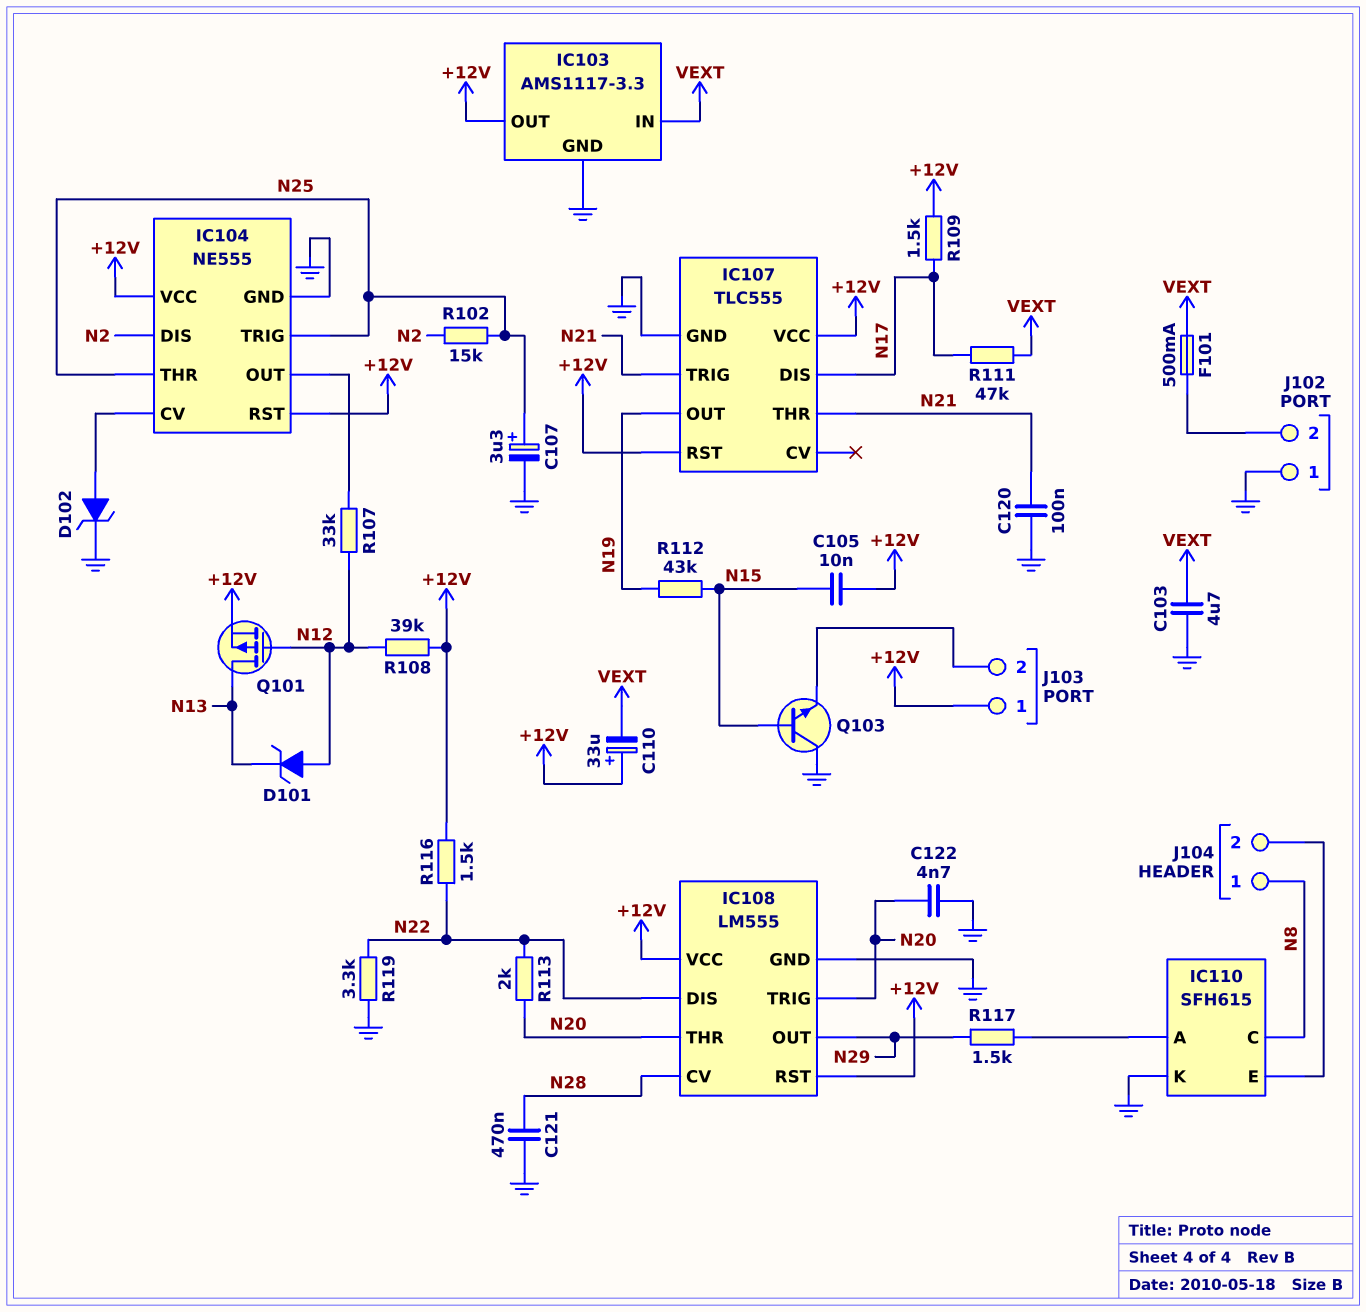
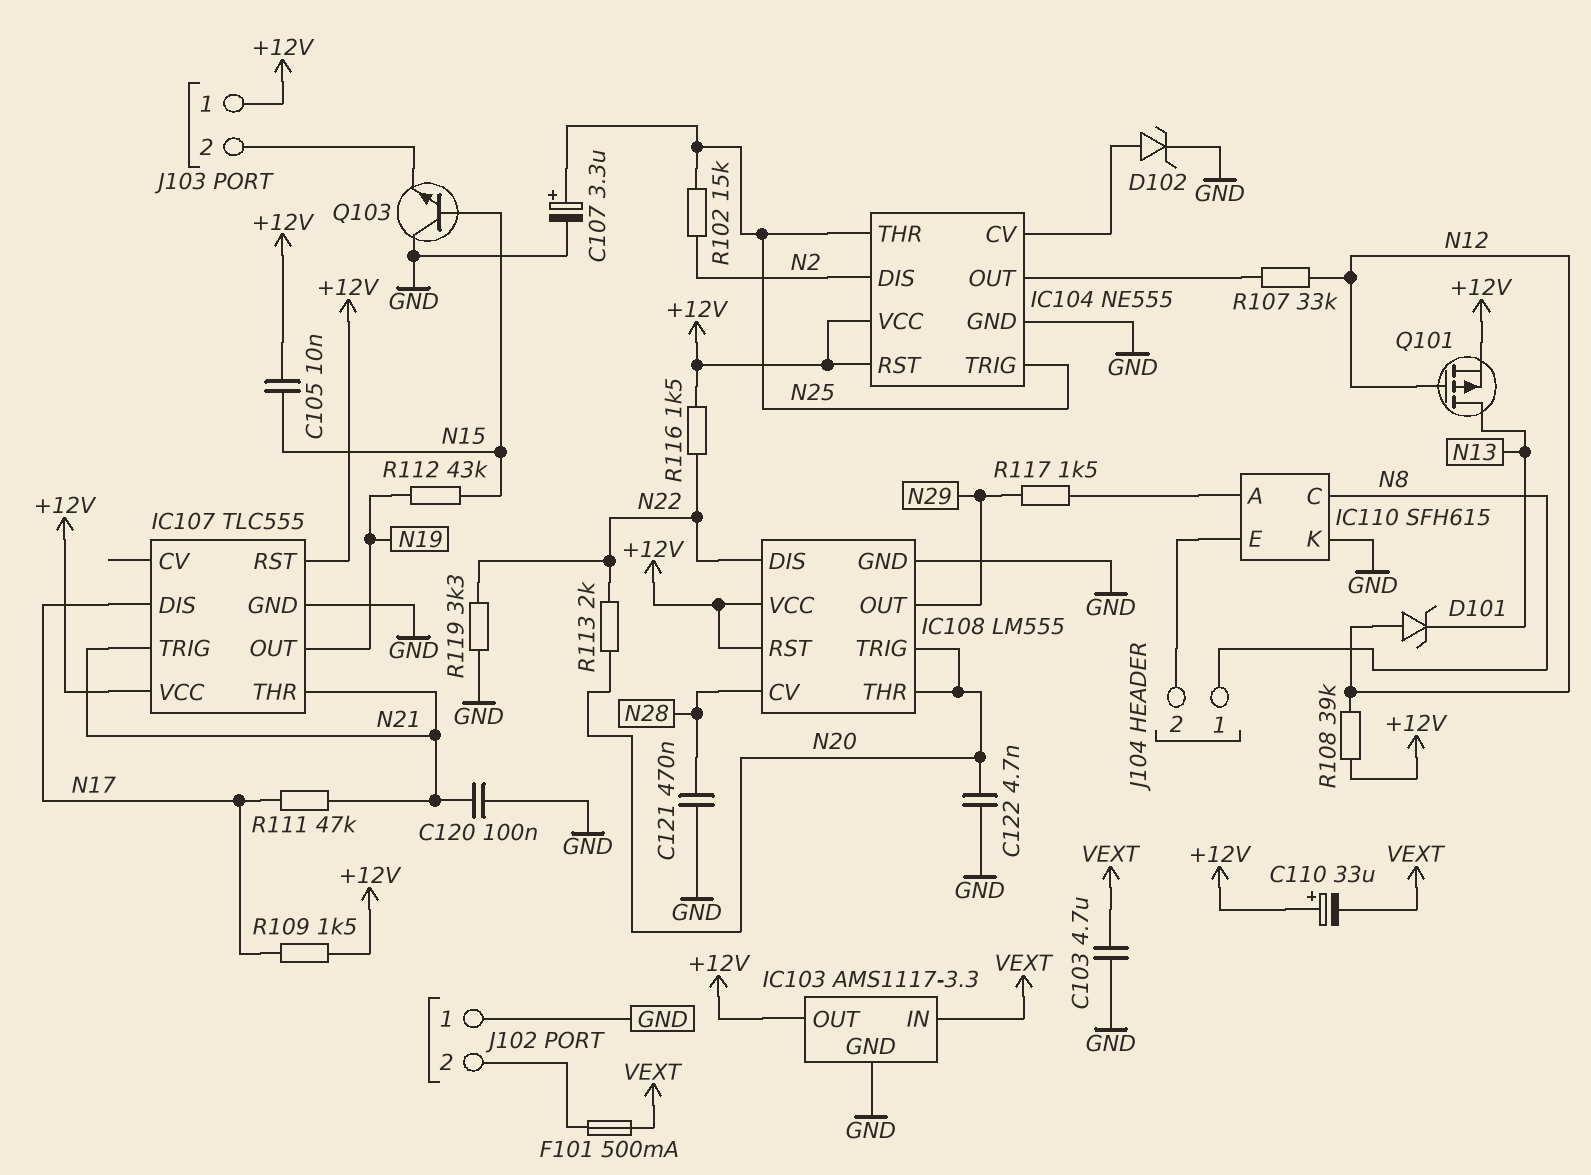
R111: 47k (N17, VEXT) -> 47k (N17, N21)

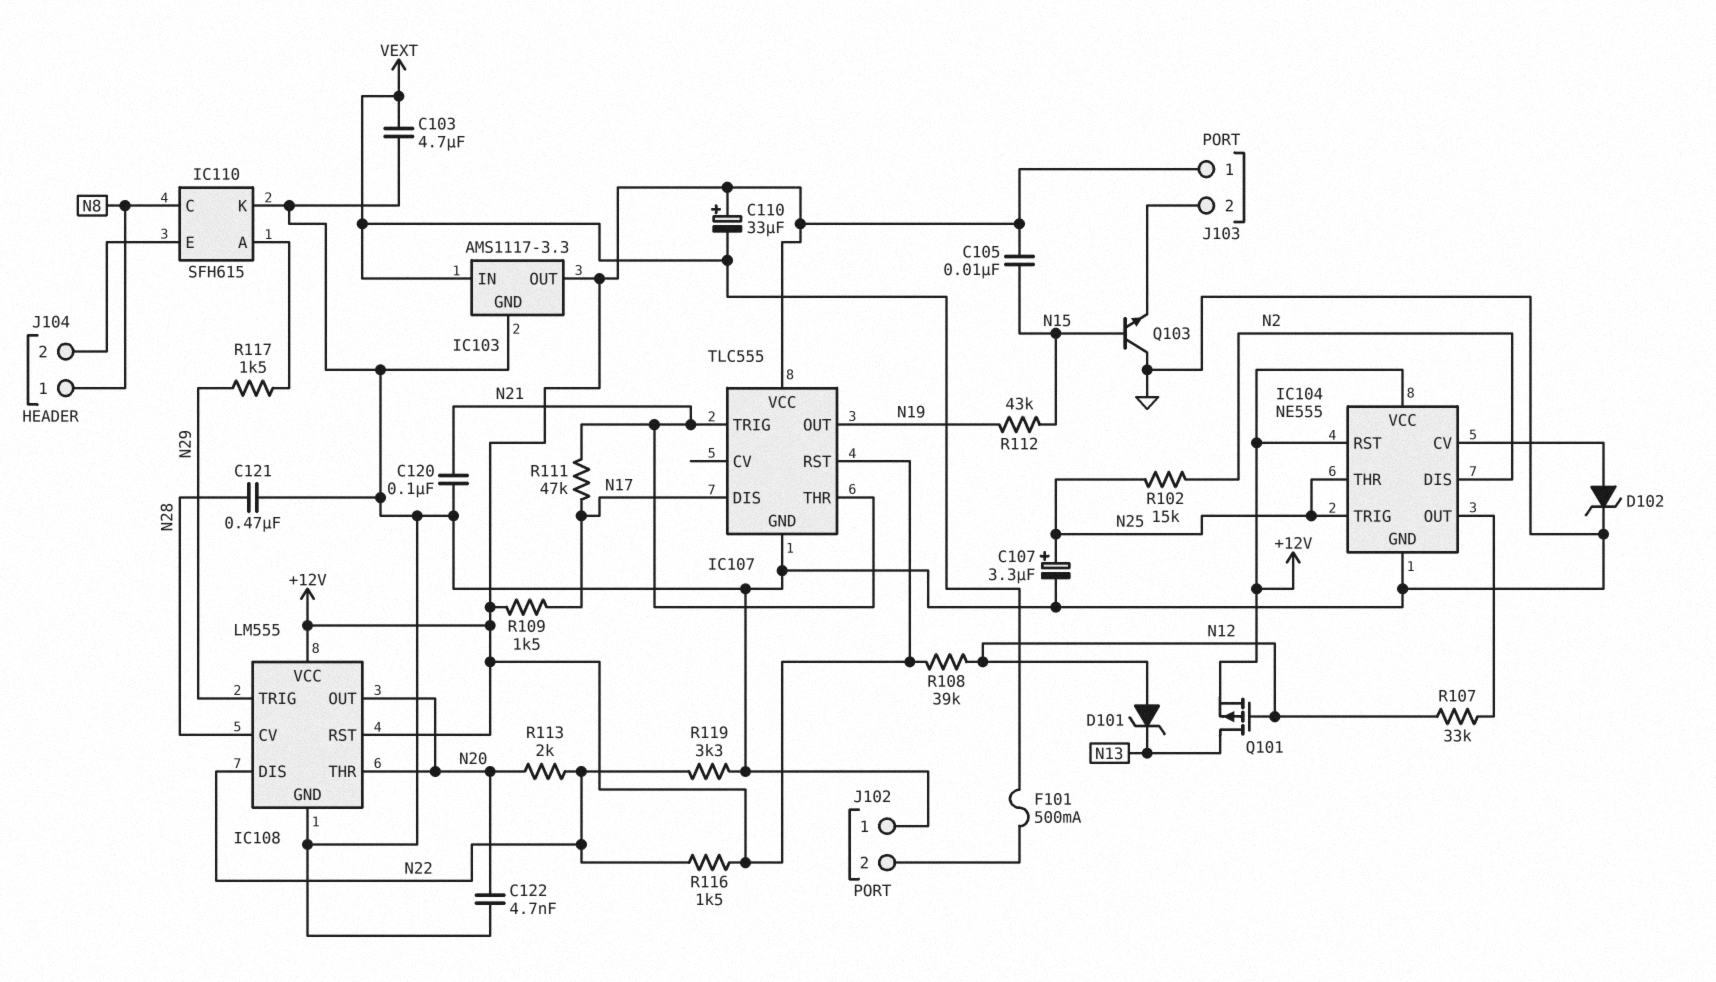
IC108 pin OUT: N29 -> N20
IC108 pin TRIG: N20 -> N29

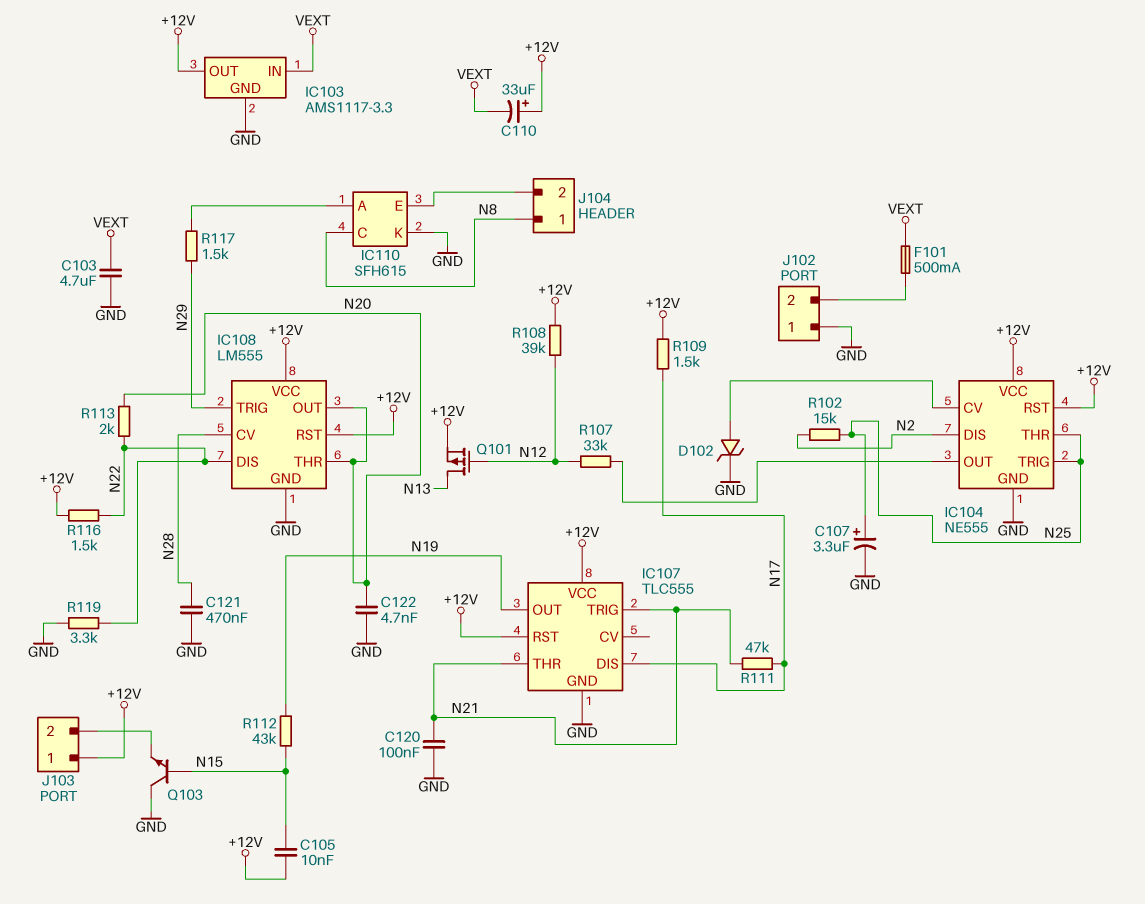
D101: zener (A N12, K N13) -> none

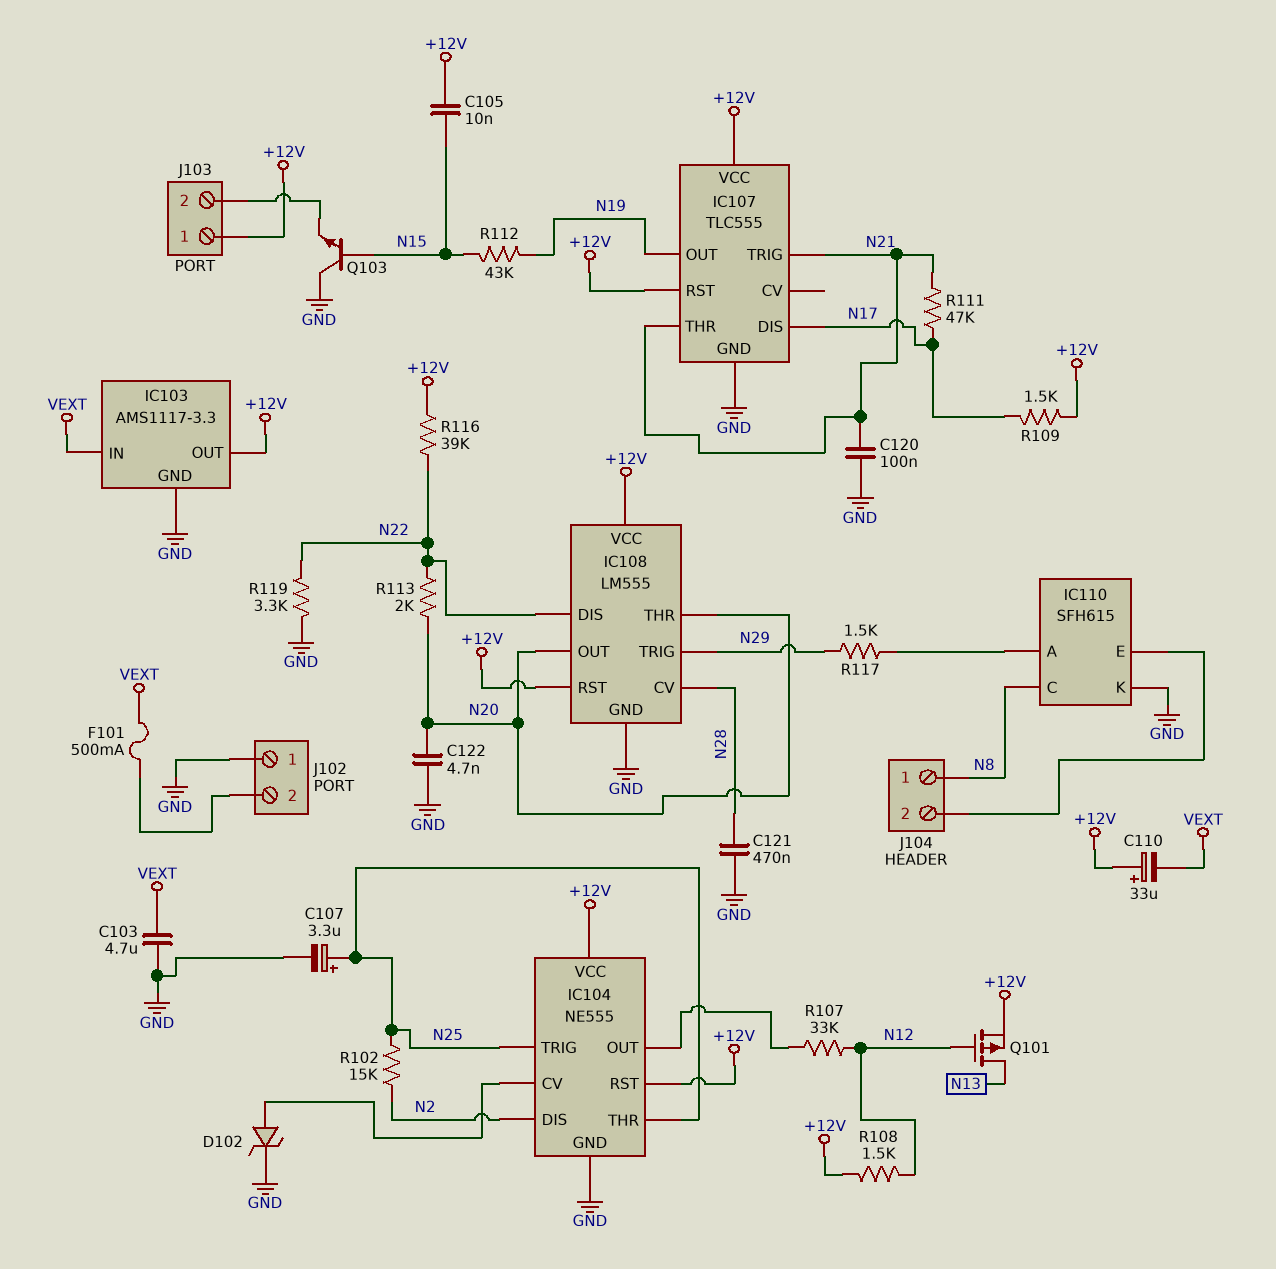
R108: 39k (+12V, N12) -> 1.5k (+12V, N12)
R116: 1.5k (+12V, N22) -> 39k (+12V, N22)

